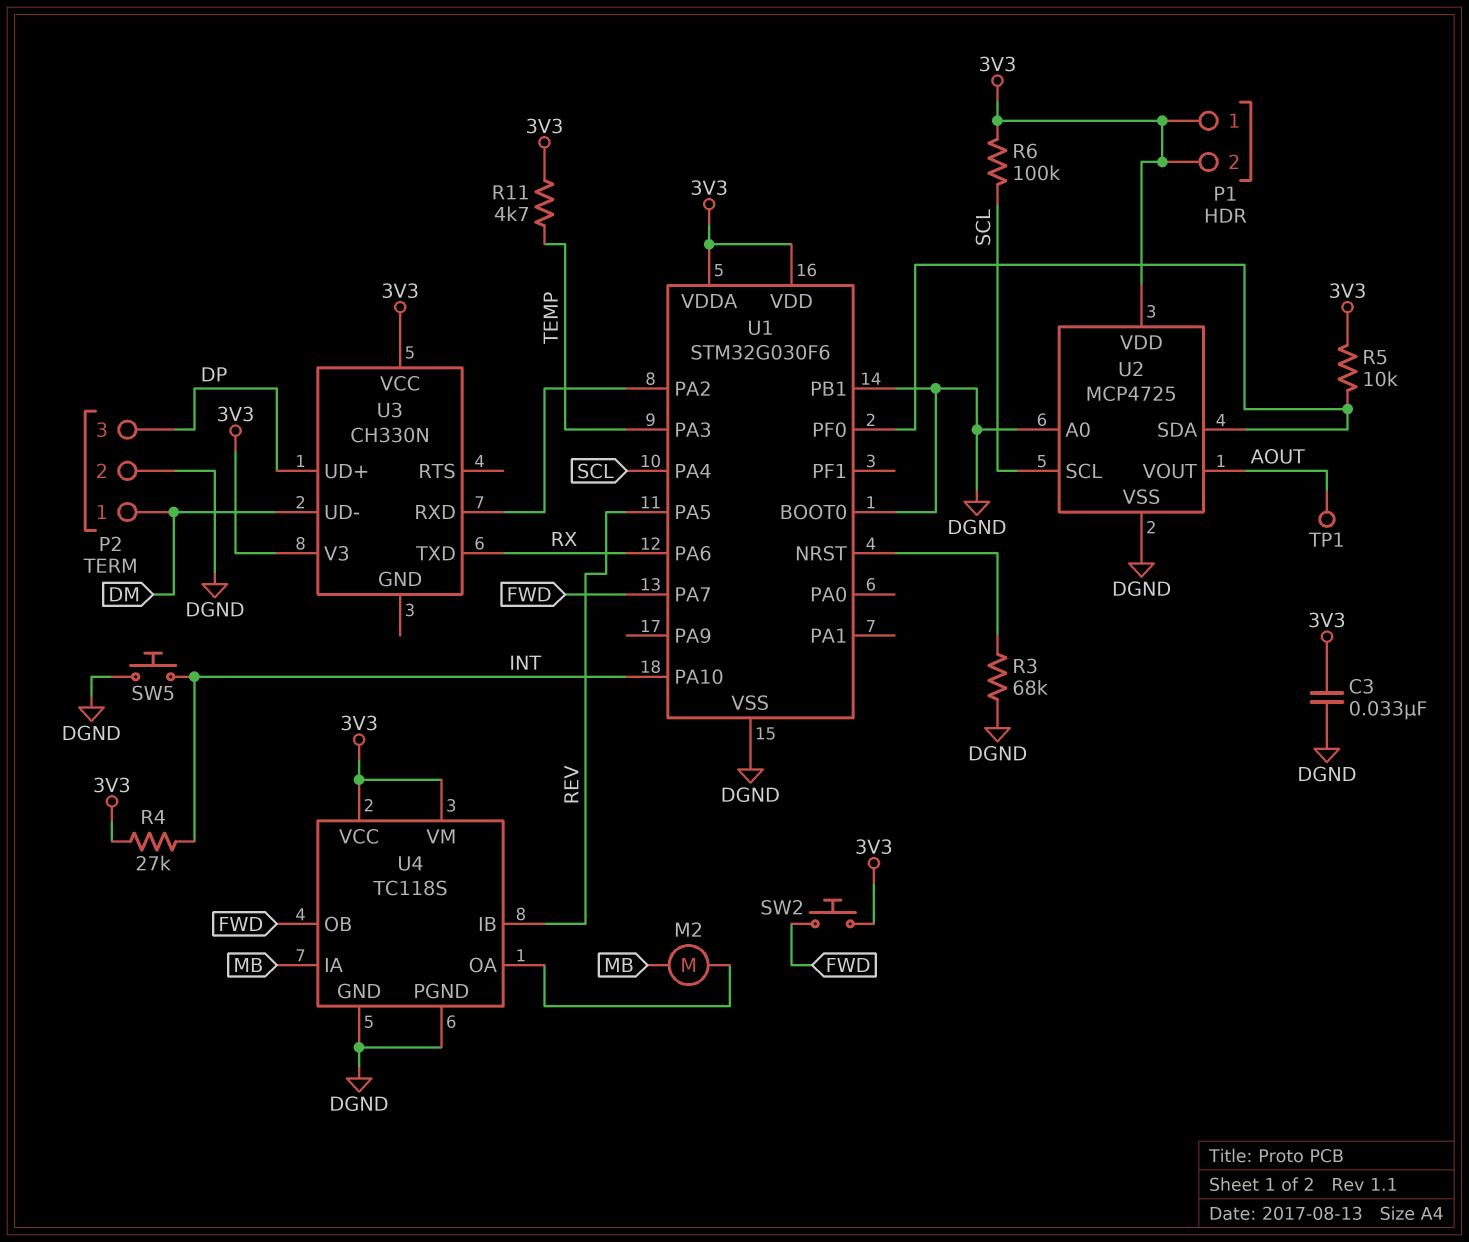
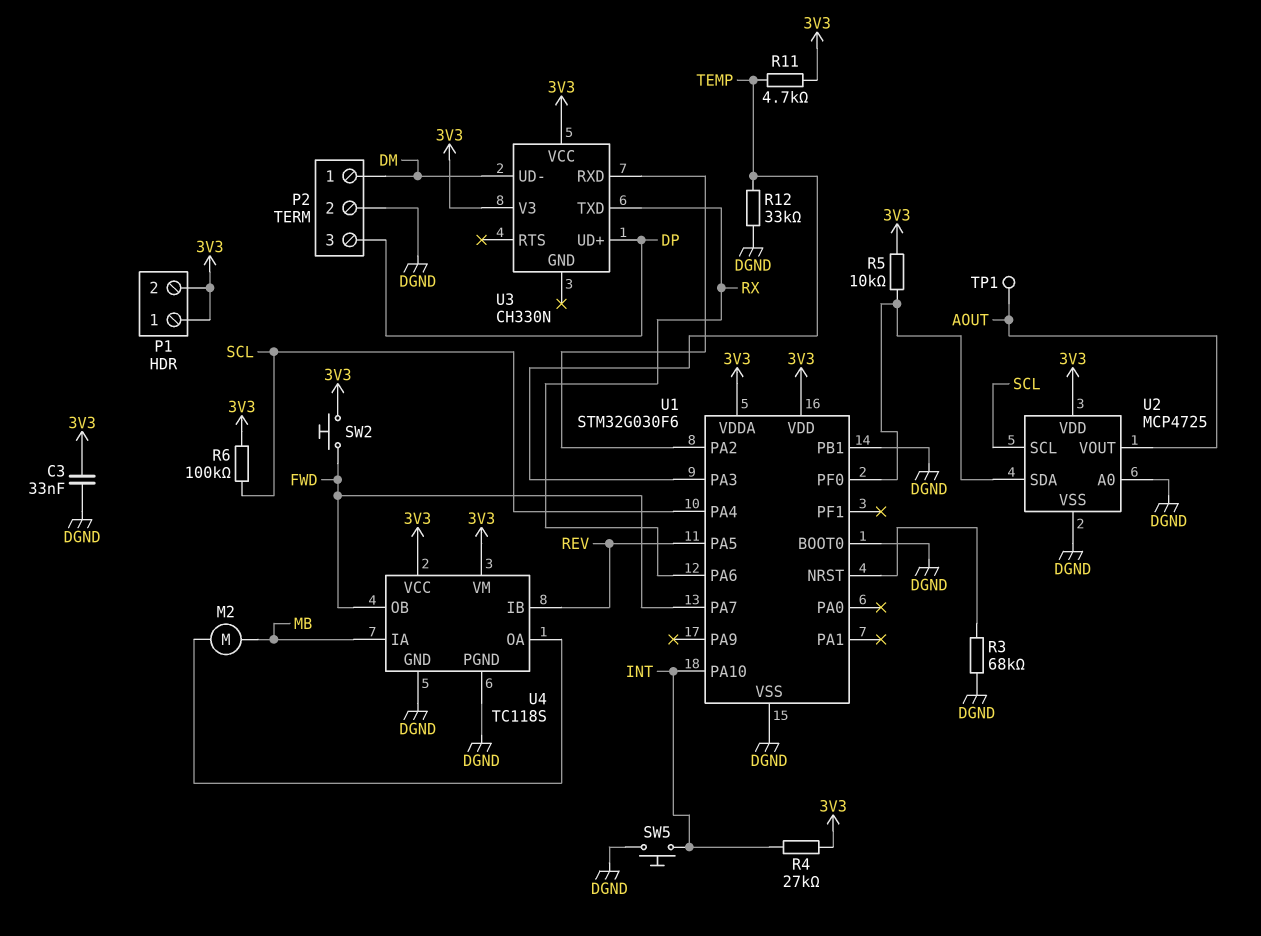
R12: none -> 33k (DGND, TEMP)

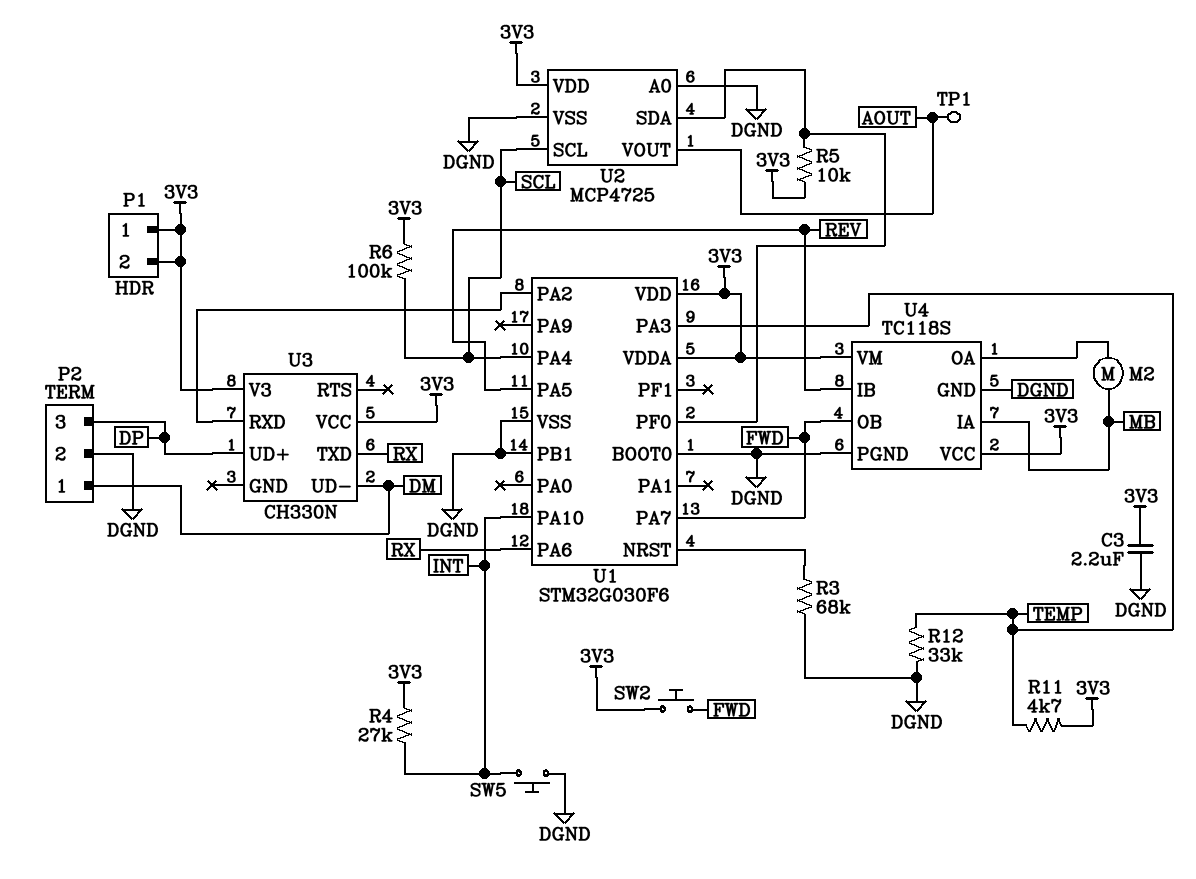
C3: 33nF (3V3, DGND) -> 2.2uF (3V3, DGND)

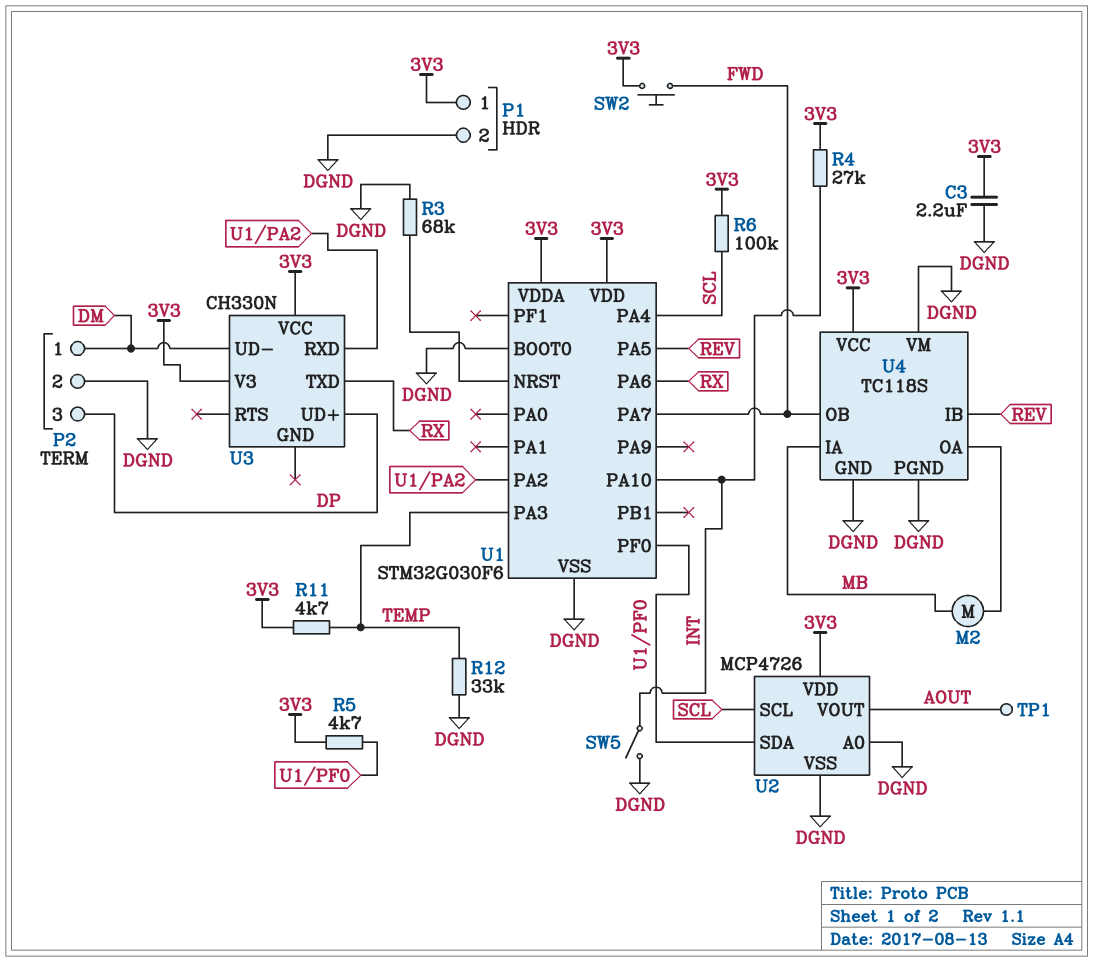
P1 pin 2: 3V3 -> DGND
R5: 10k (3V3, U1/PF0) -> 4.7k (3V3, U1/PF0)
SW5: button (DGND, INT) -> switch (DGND, INT)
U1 pin PB1: DGND -> none
U2: MCP4725 -> MCP4726
U4 pin VM: 3V3 -> DGND

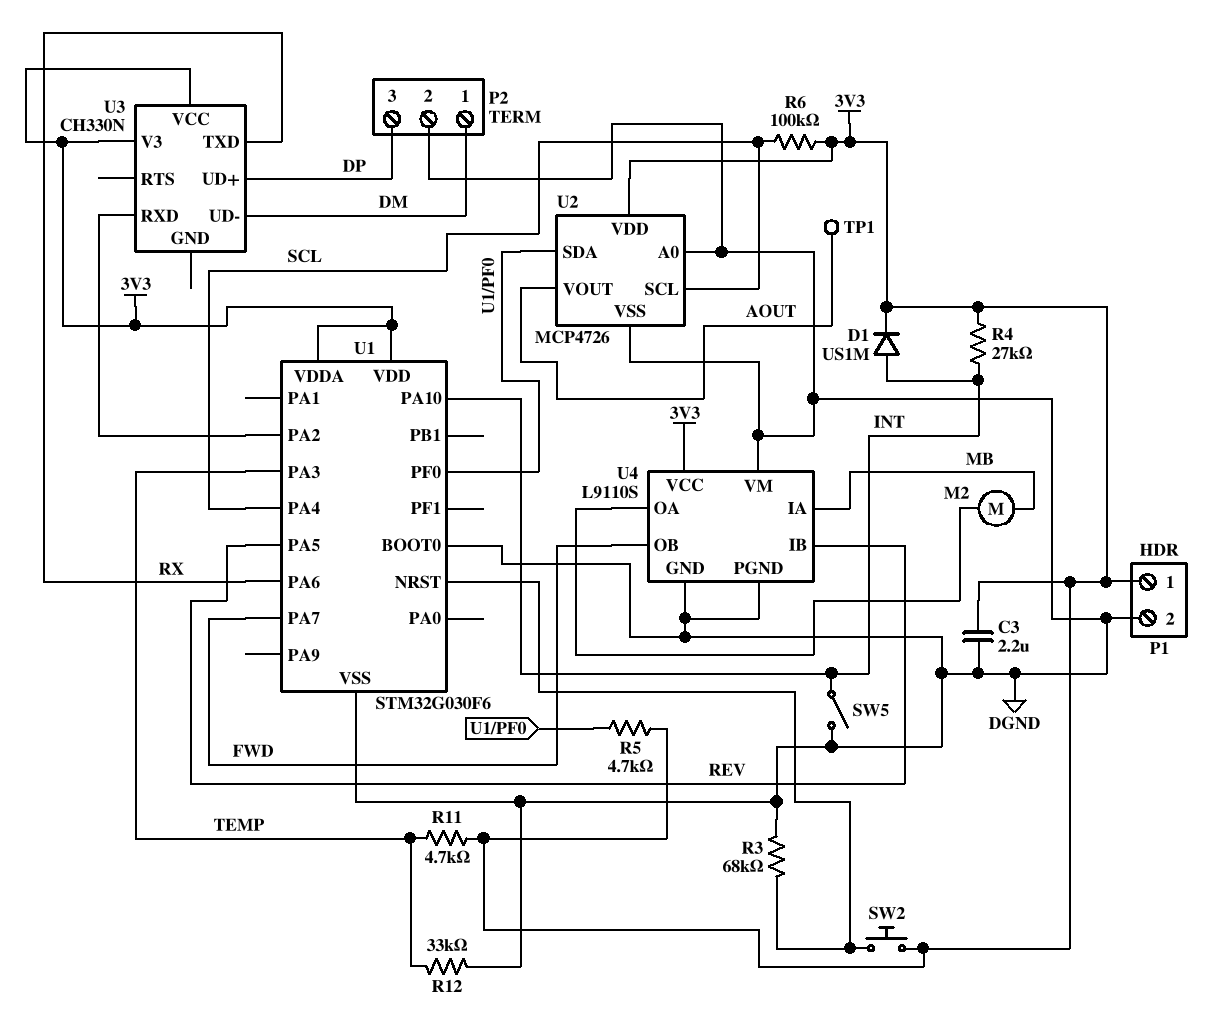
D1: none -> diode US1M (A INT, K 3V3)
SW2: button (3V3, FWD) -> button (3V3, U1/NRST)
U4: TC118S -> L9110S

